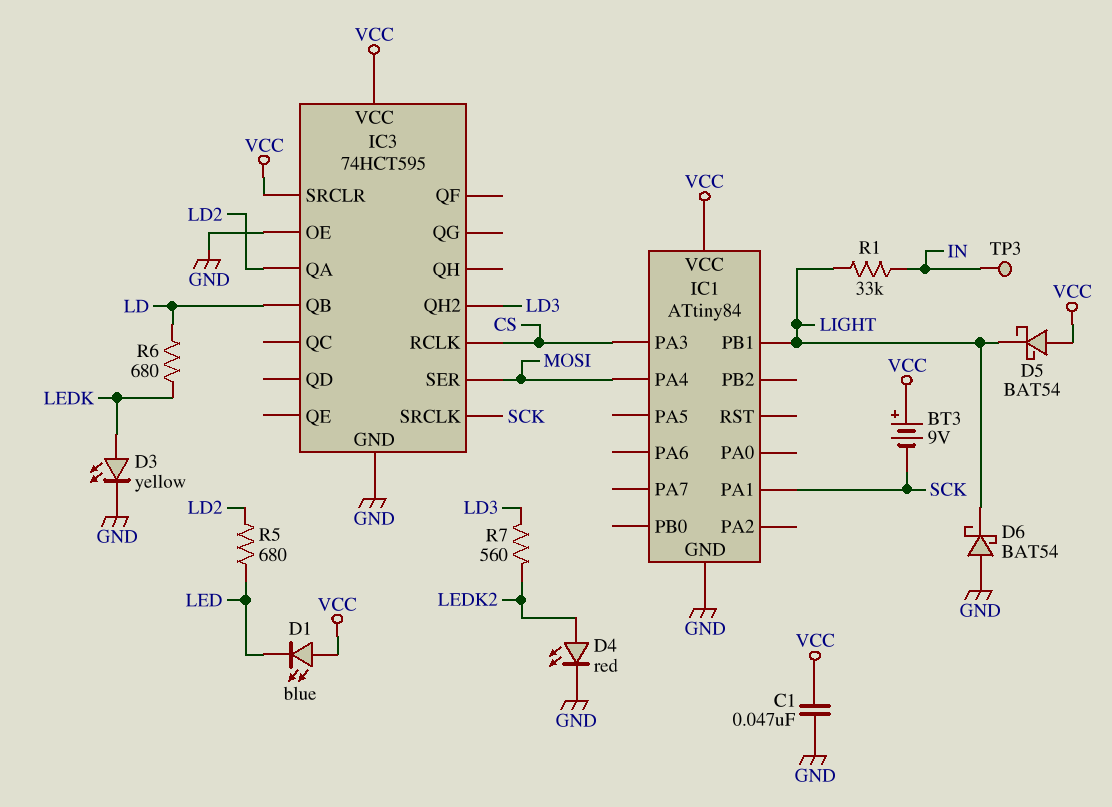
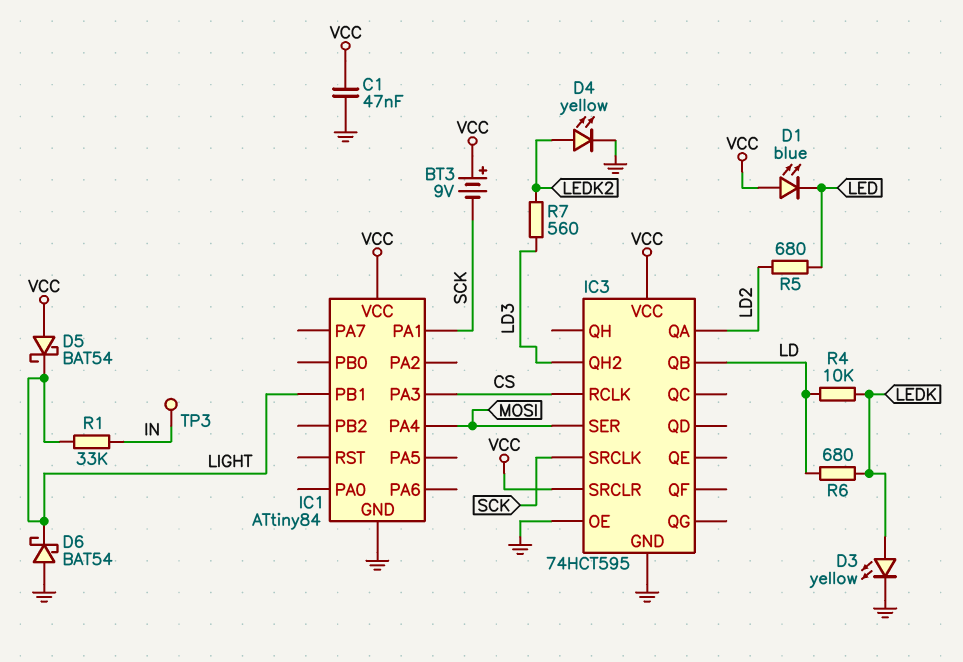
D4: LED red (A LEDK2, K GND) -> LED yellow (A LEDK2, K GND)
R4: none -> 10k (LD, LEDK)

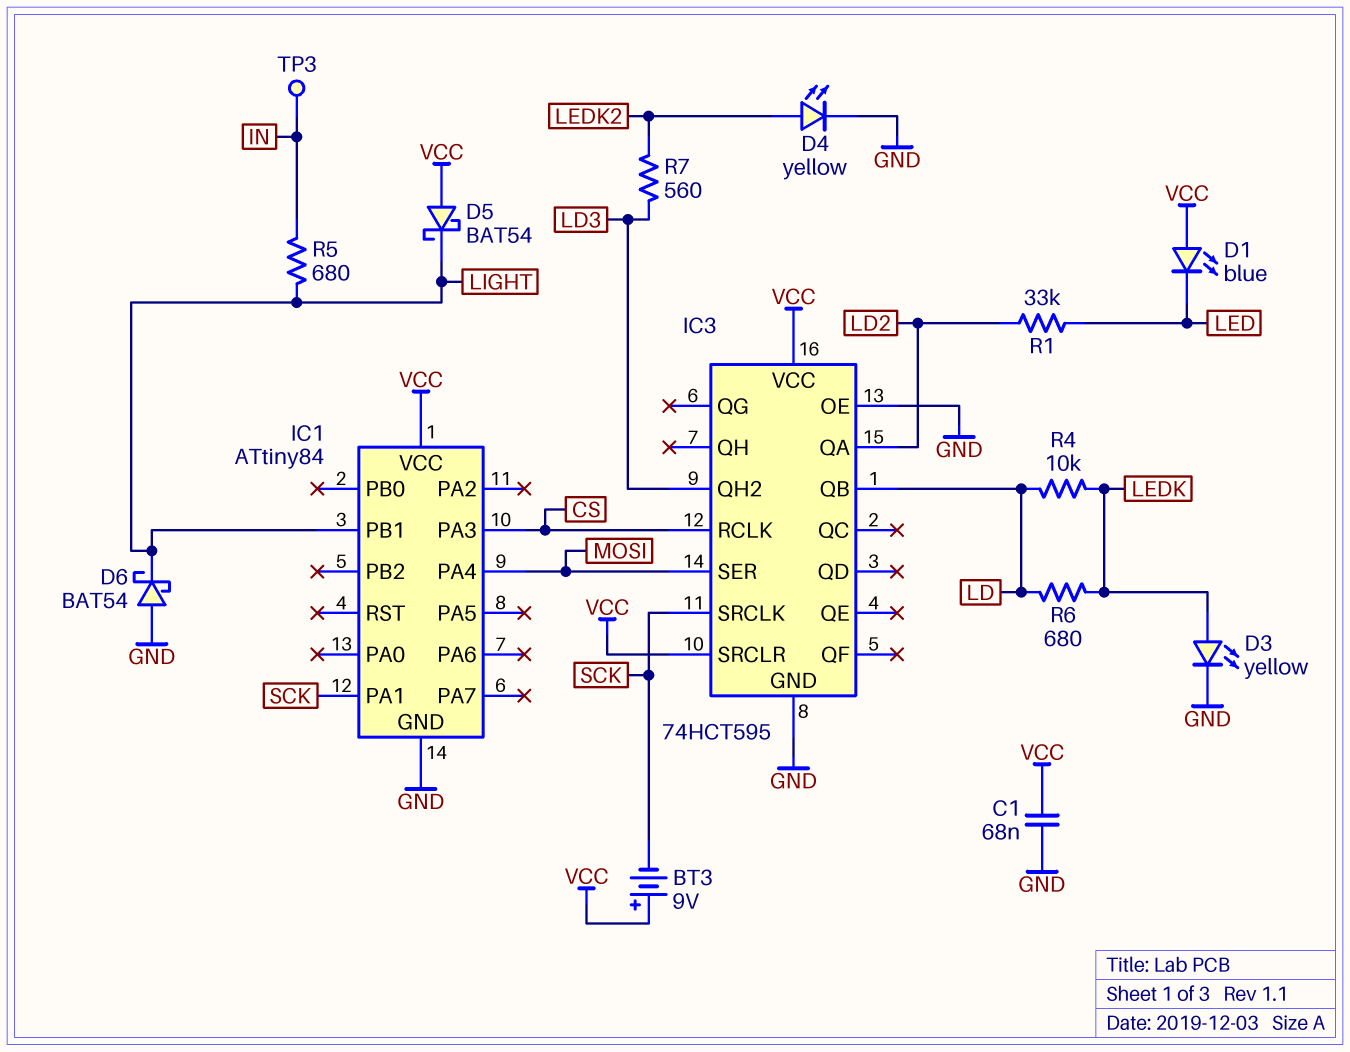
C1: 47nF (GND, VCC) -> 68nF (GND, VCC)
R1: 33k (IN, LIGHT) -> 33k (LD2, LED)
R5: 680 (LD2, LED) -> 680 (IN, LIGHT)

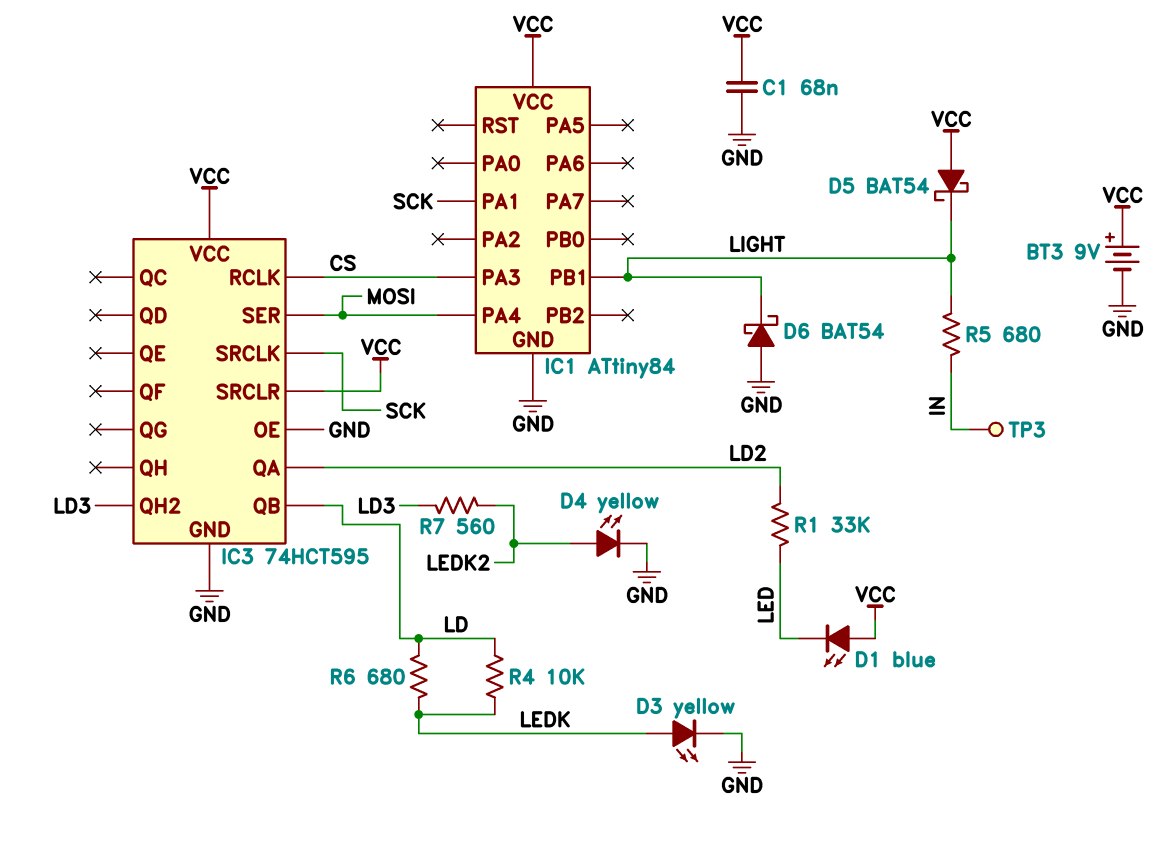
BT3: 9V (plus VCC, minus SCK) -> 9V (plus VCC, minus GND)

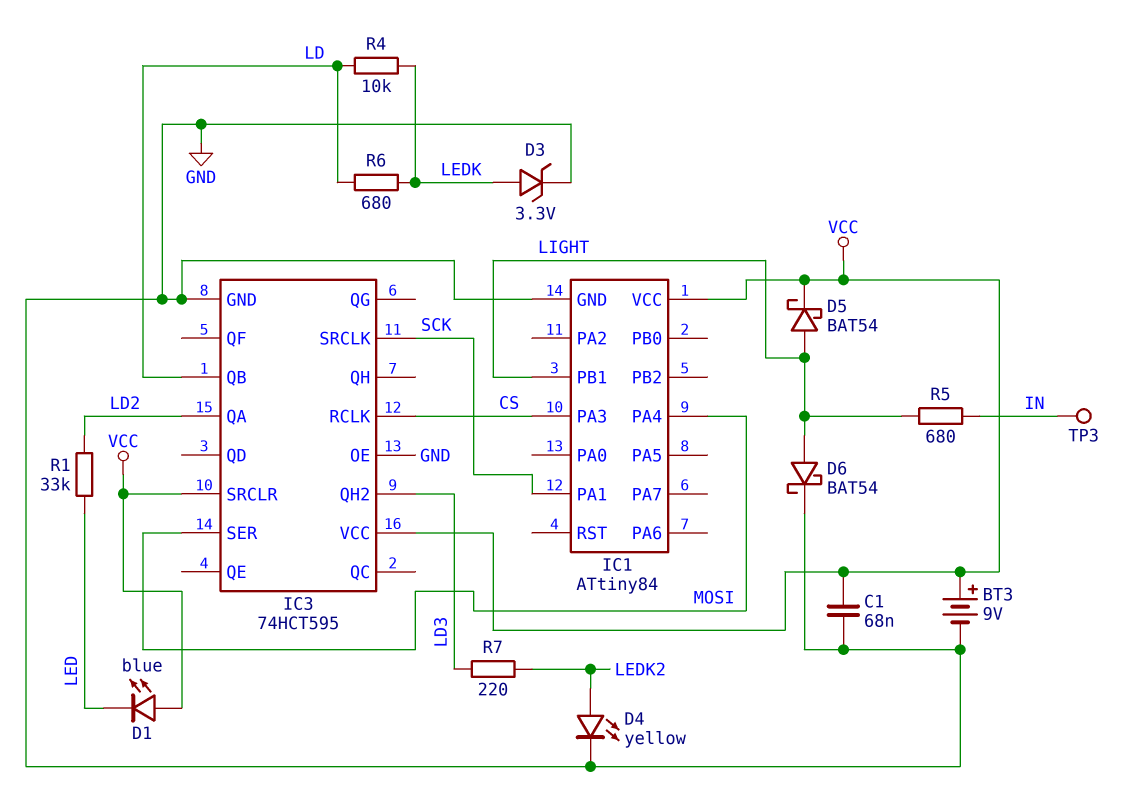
D3: LED yellow (A LEDK, K GND) -> zener 3.3V (A LEDK, K GND)
D5: schottky BAT54 (A VCC, K LIGHT) -> schottky BAT54 (A LIGHT, K VCC)
D6: schottky BAT54 (A GND, K LIGHT) -> schottky BAT54 (A LIGHT, K GND)
R7: 560 (LD3, LEDK2) -> 220 (LD3, LEDK2)

